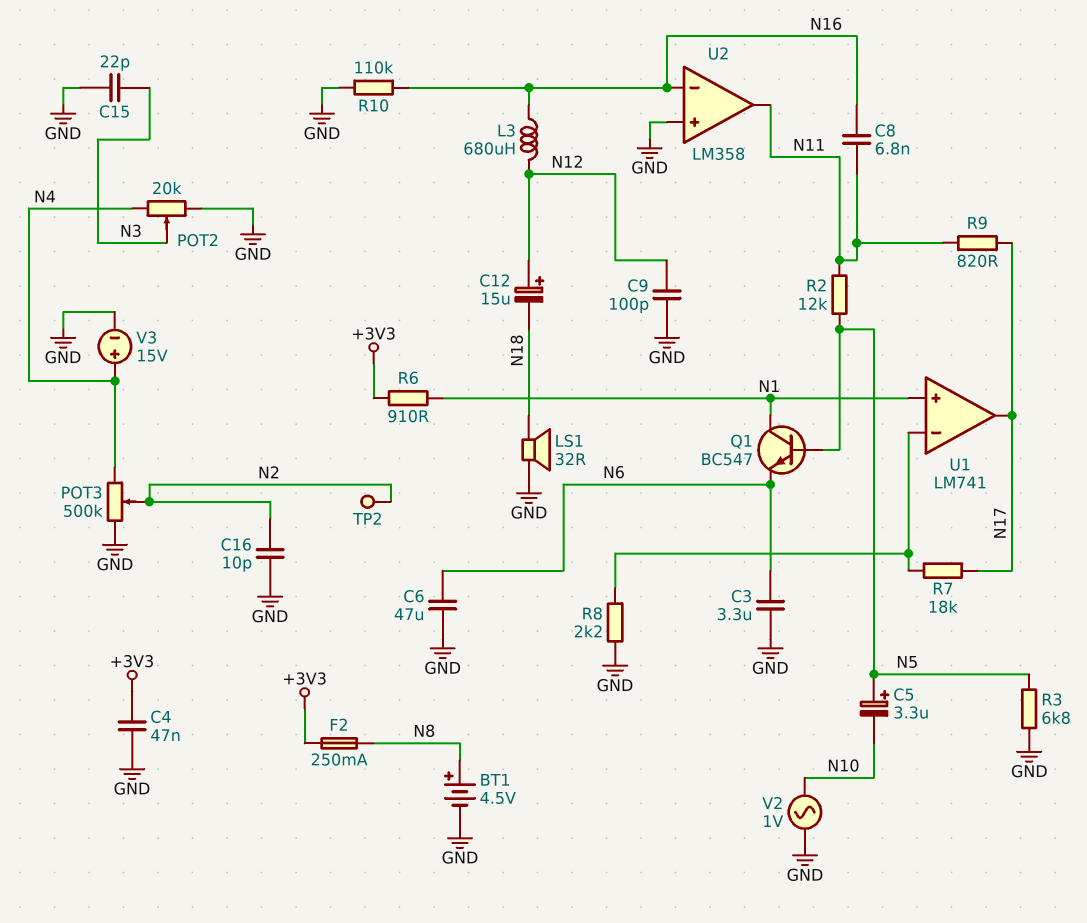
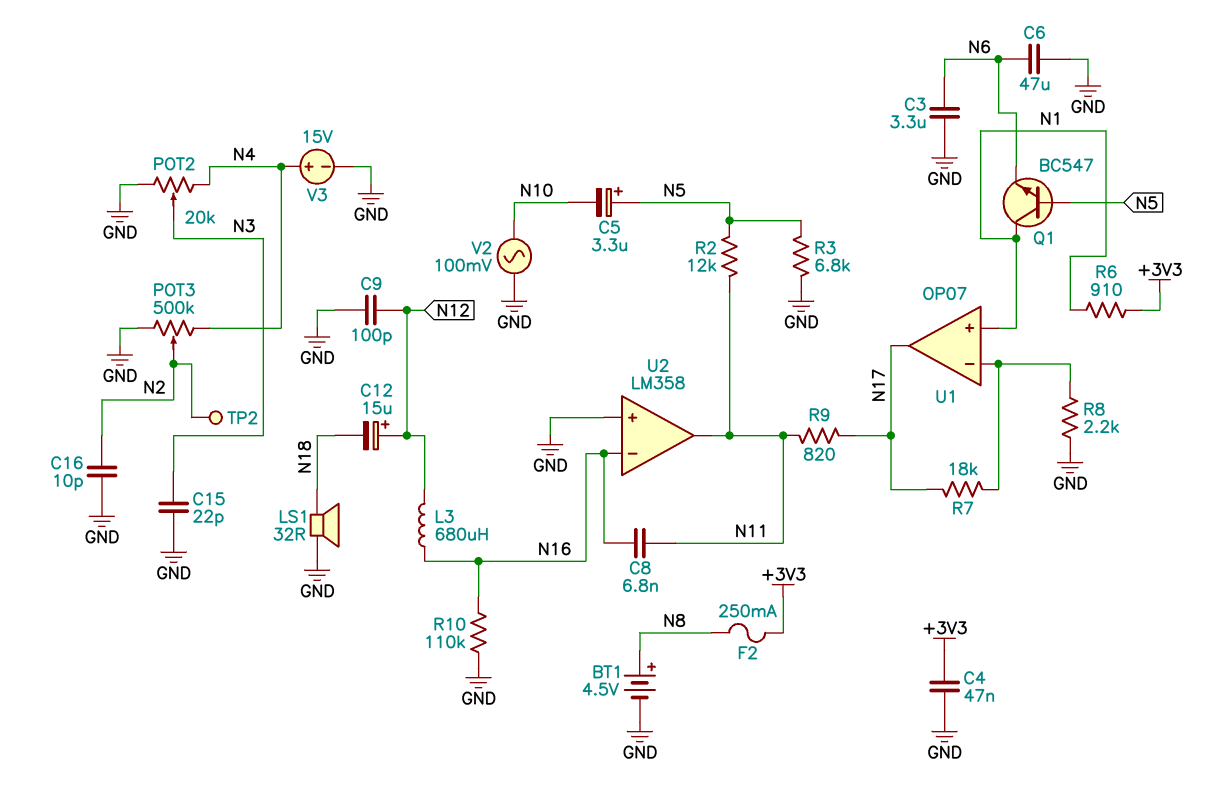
U1: LM741 -> OP07
V2: AC 1V (GND, N10) -> AC 100mV (GND, N10)

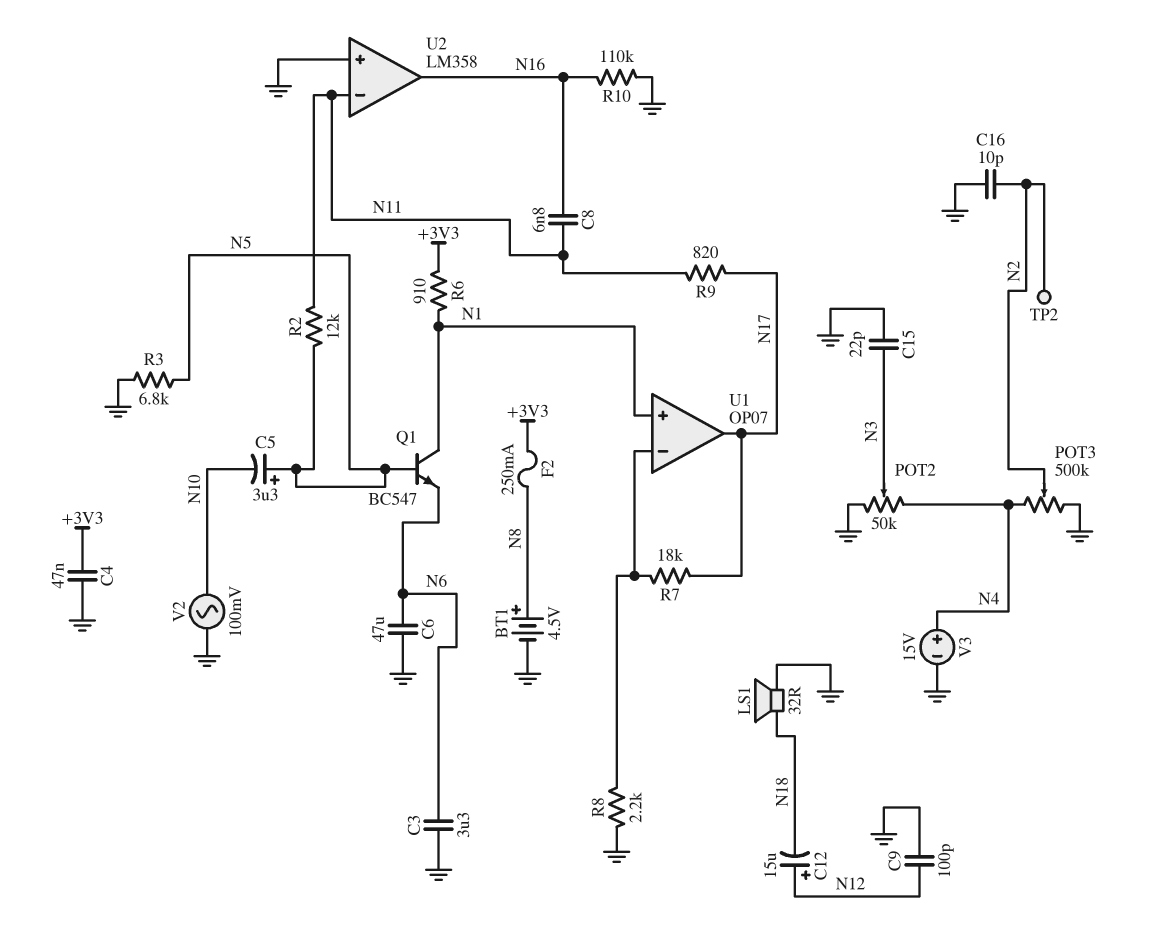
L3: 680uH (N12, N16) -> none
POT2: 20k (GND, N4, wiper N3) -> 50k (GND, N4, wiper N3)
U2 pin in-: N16 -> N11
U2 pin out: N11 -> N16

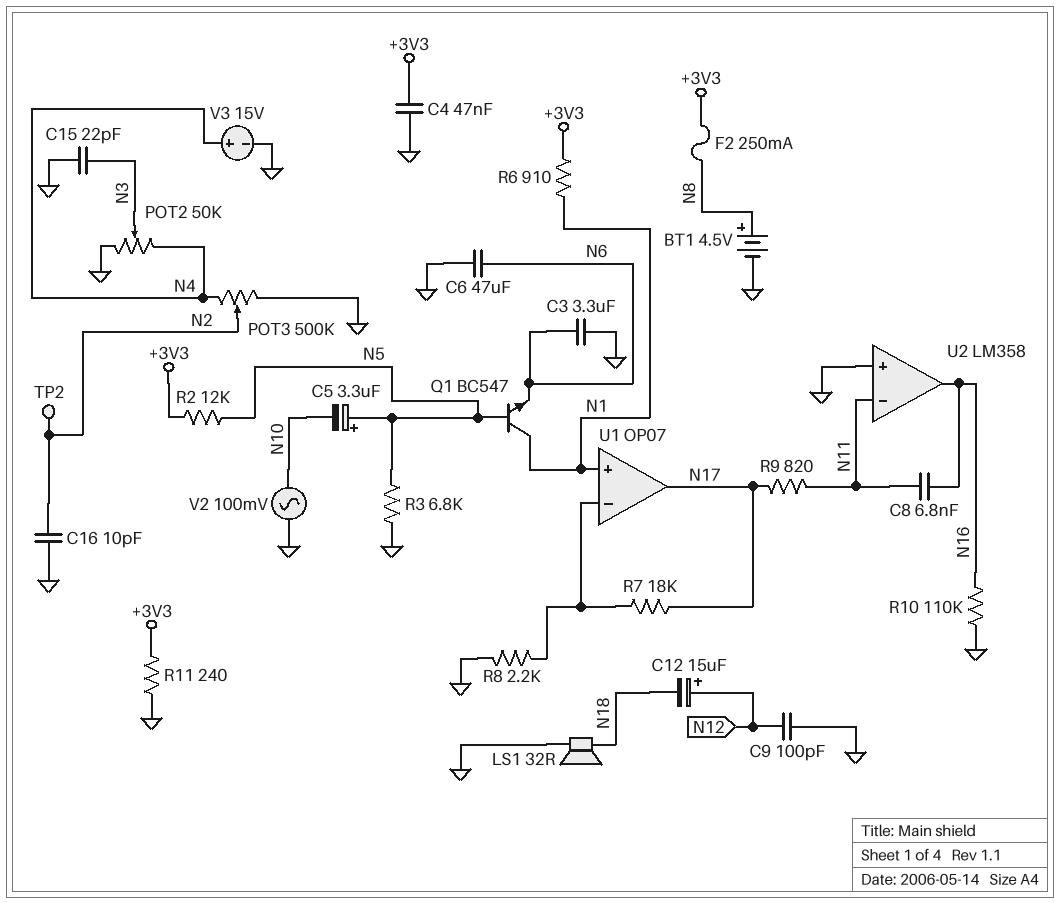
R2: 12k (N5, N11) -> 12k (+3V3, N5)
R11: none -> 240 (+3V3, GND)

